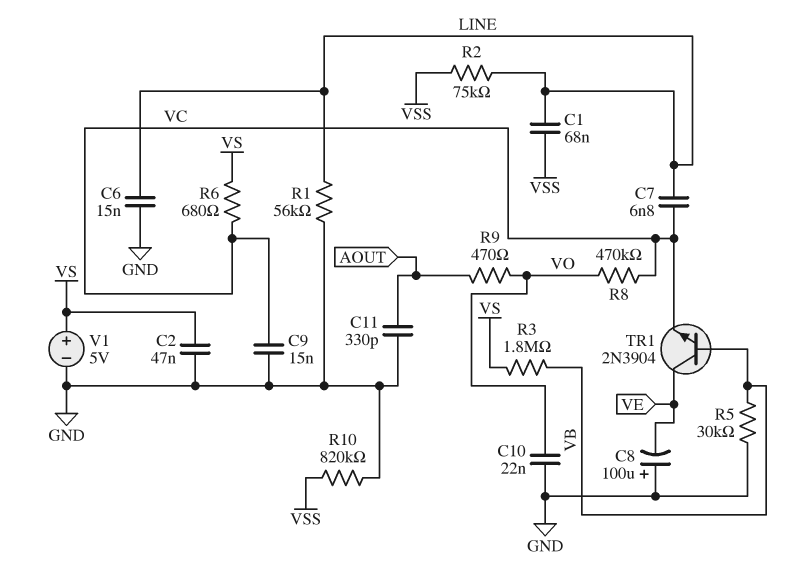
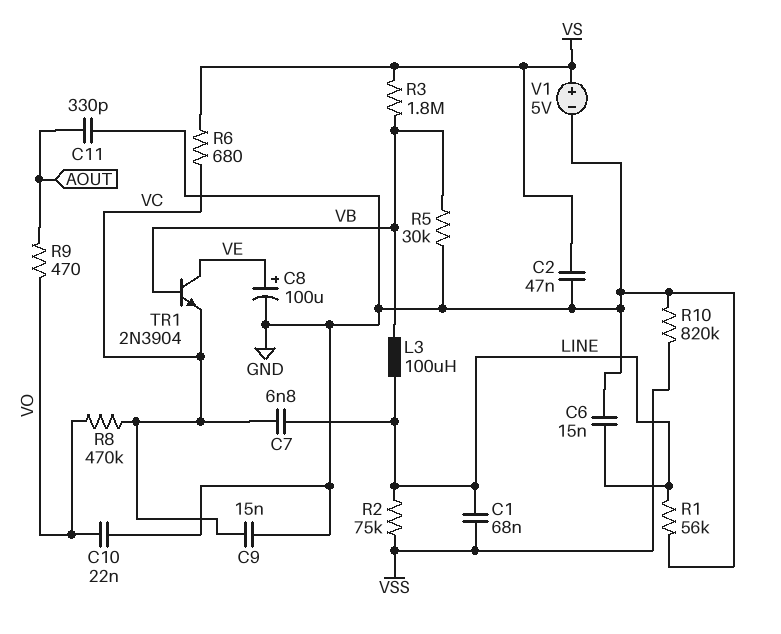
C8: 100uF (plus GND, minus VE) -> 100uF (plus VE, minus GND)
L3: none -> 100uH (LINE, VB)

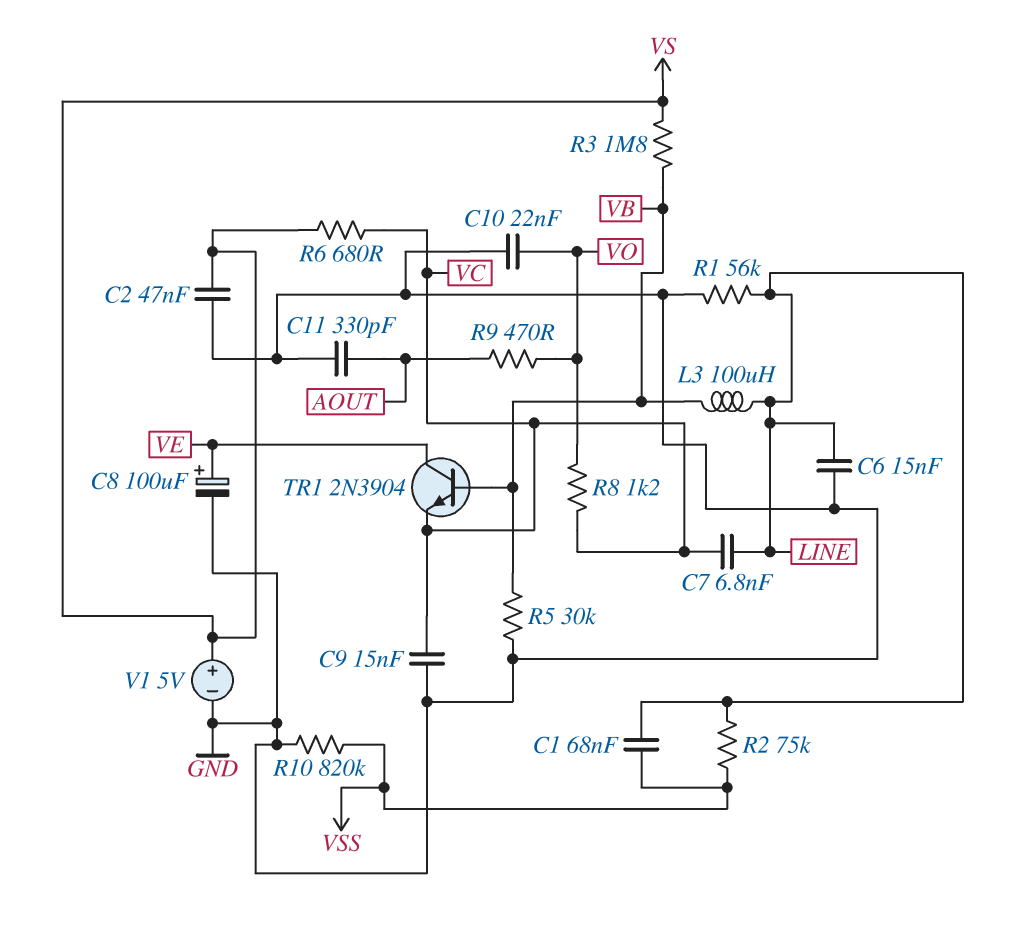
R8: 470k (VC, VO) -> 1.2k (VC, VO)

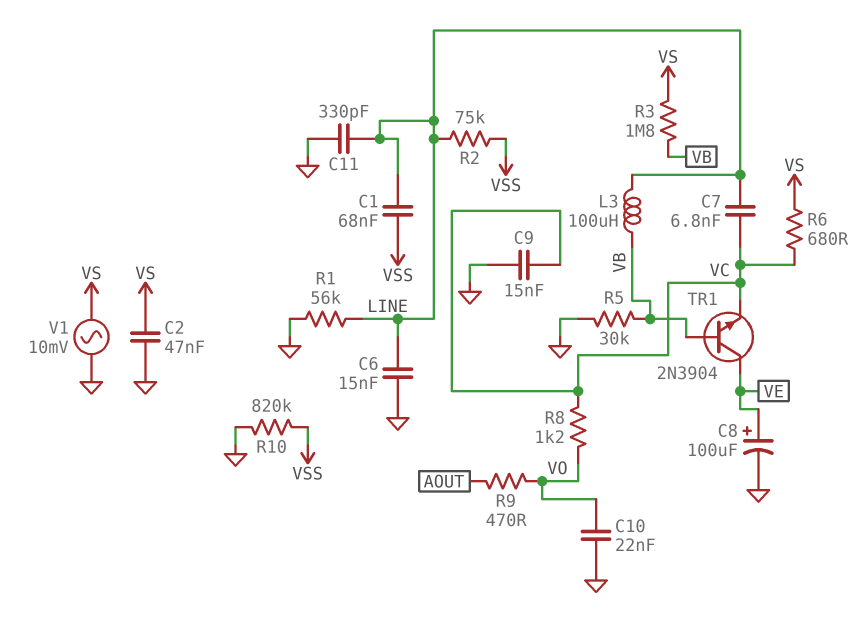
C11: 330pF (AOUT, GND) -> 330pF (GND, LINE)
V1: 5V (plus VS, minus GND) -> AC 10mV (GND, VS)

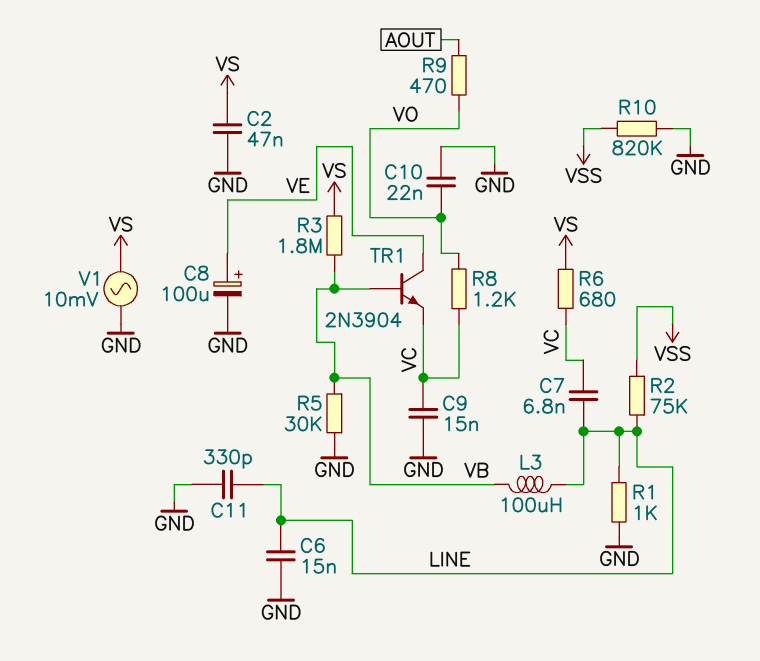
C1: 68nF (LINE, VSS) -> none
R1: 56k (GND, LINE) -> 1k (GND, LINE)

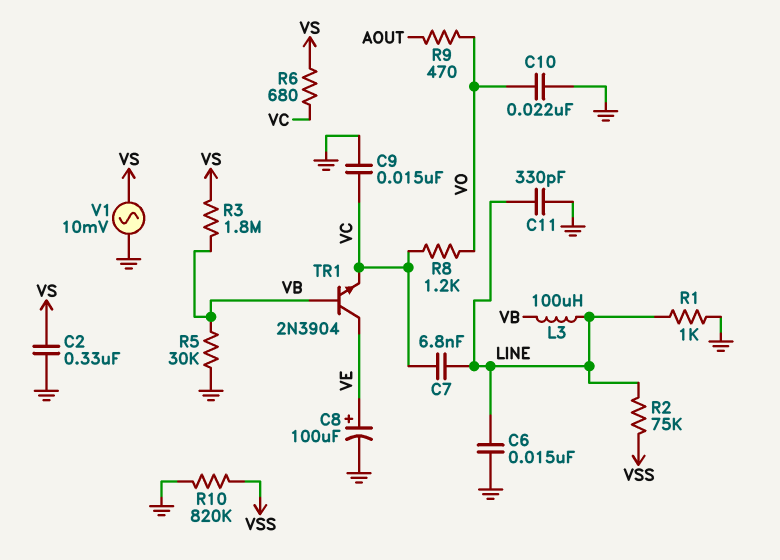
C2: 47nF (GND, VS) -> 330nF (GND, VS)

